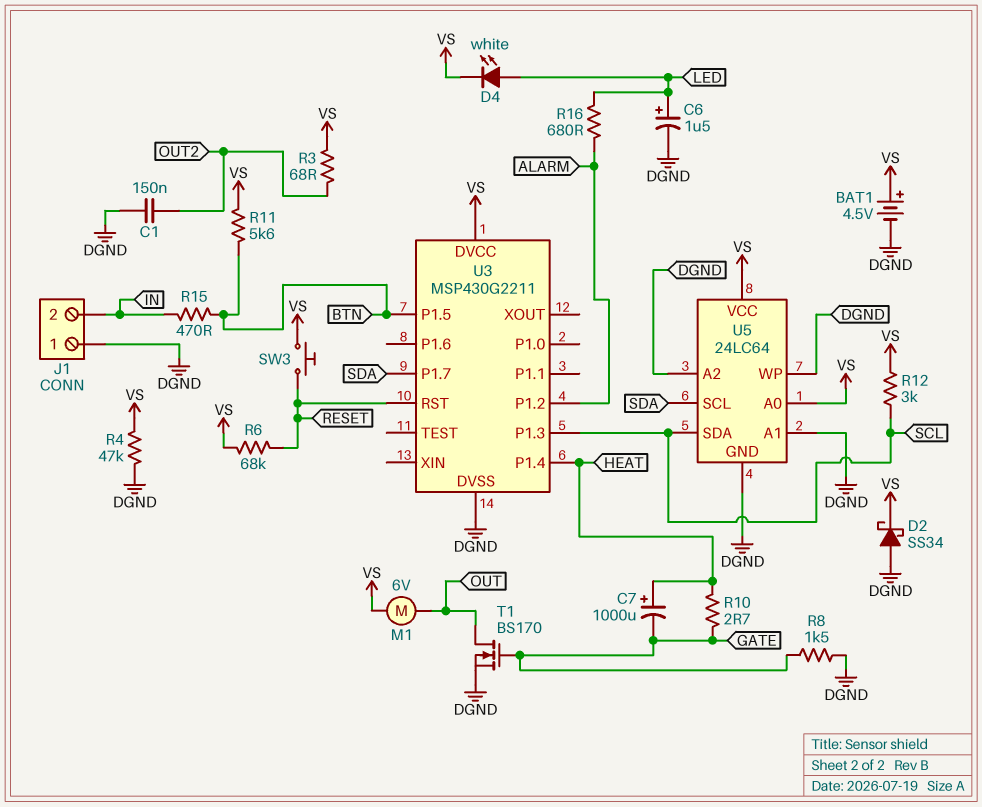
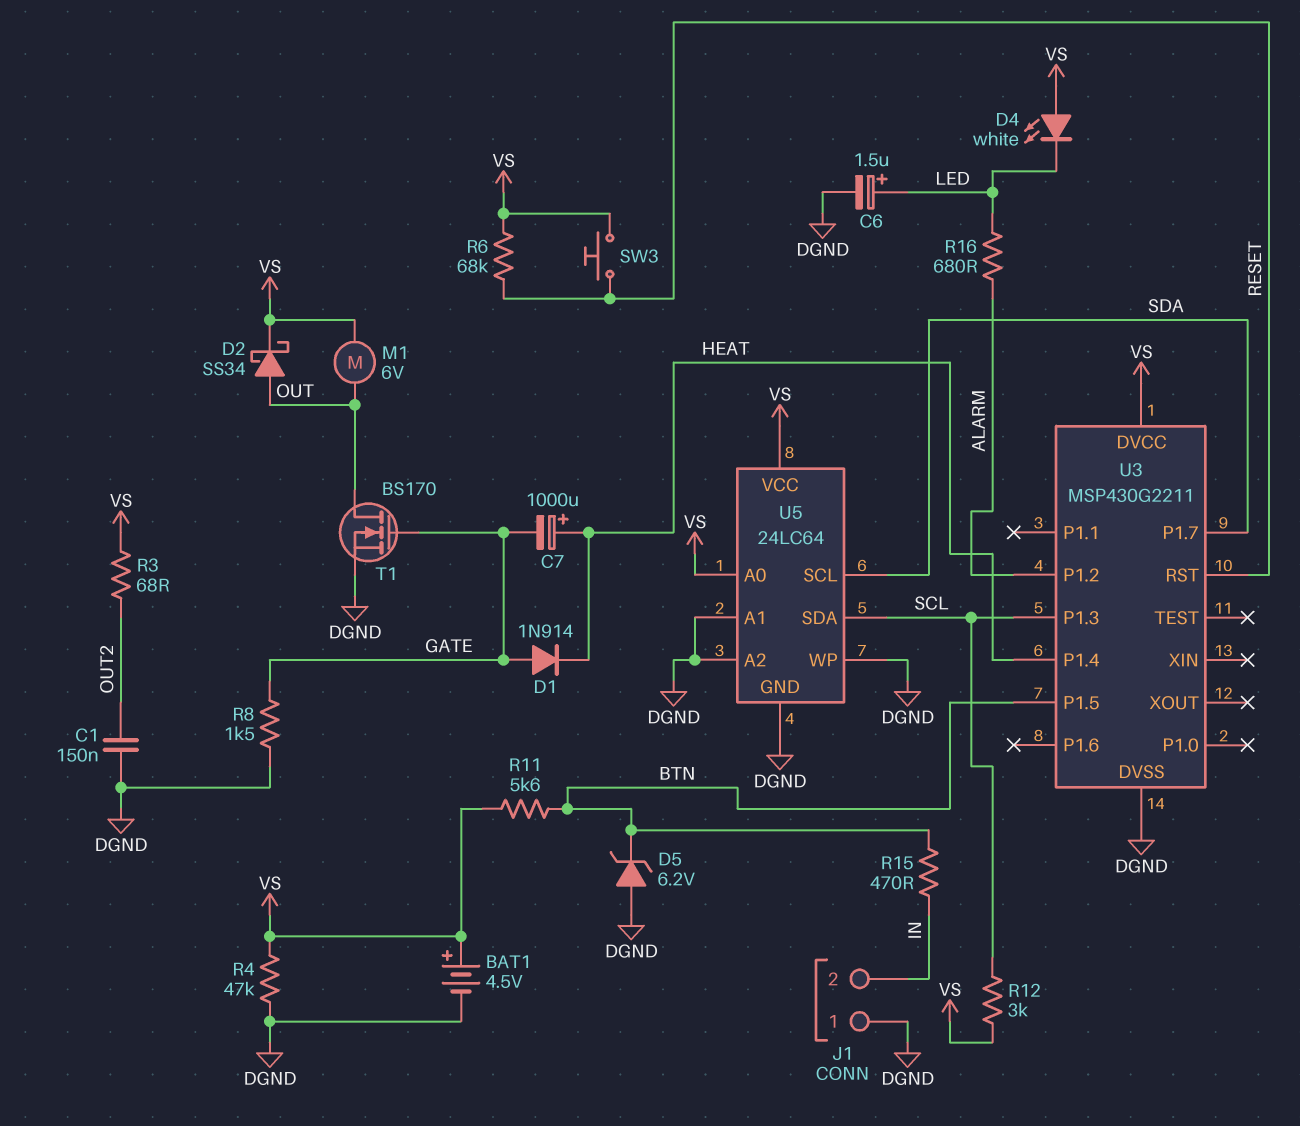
D1: none -> diode 1N914 (A GATE, K HEAT)
D2: schottky SS34 (A DGND, K VS) -> schottky SS34 (A OUT, K VS)
D4: LED white (A LED, K VS) -> LED white (A VS, K LED)
D5: none -> zener 6.2V (A DGND, K BTN)
R10: 2.7 (GATE, HEAT) -> none

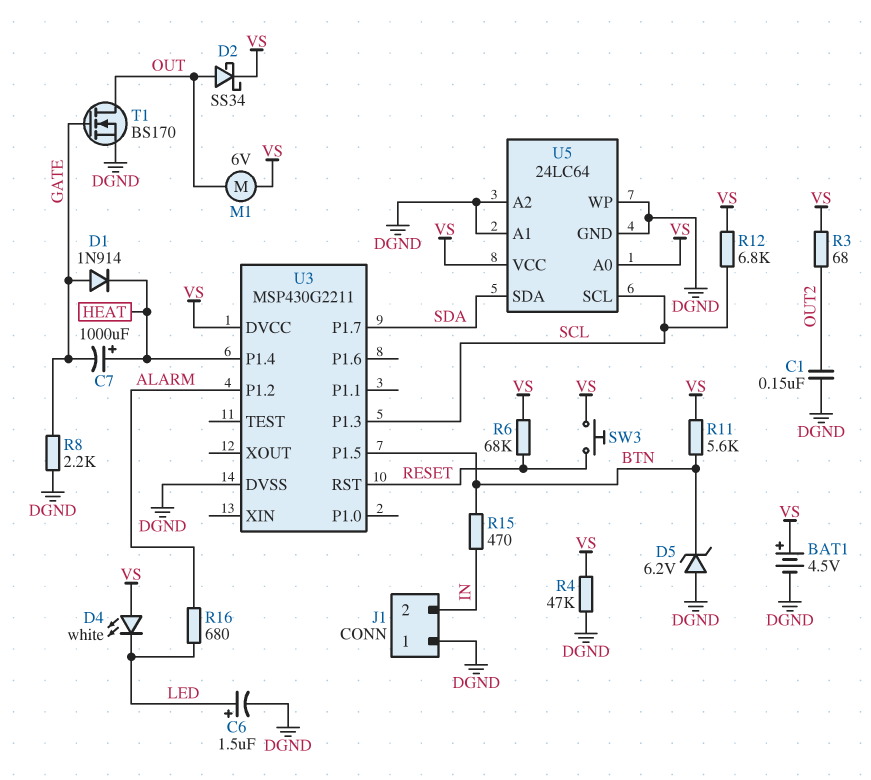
R8: 1.5k (DGND, GATE) -> 2.2k (DGND, GATE)
R12: 3k (SCL, VS) -> 6.8k (SCL, VS)
U5 pin SCL: SDA -> SCL
U5 pin SDA: SCL -> SDA

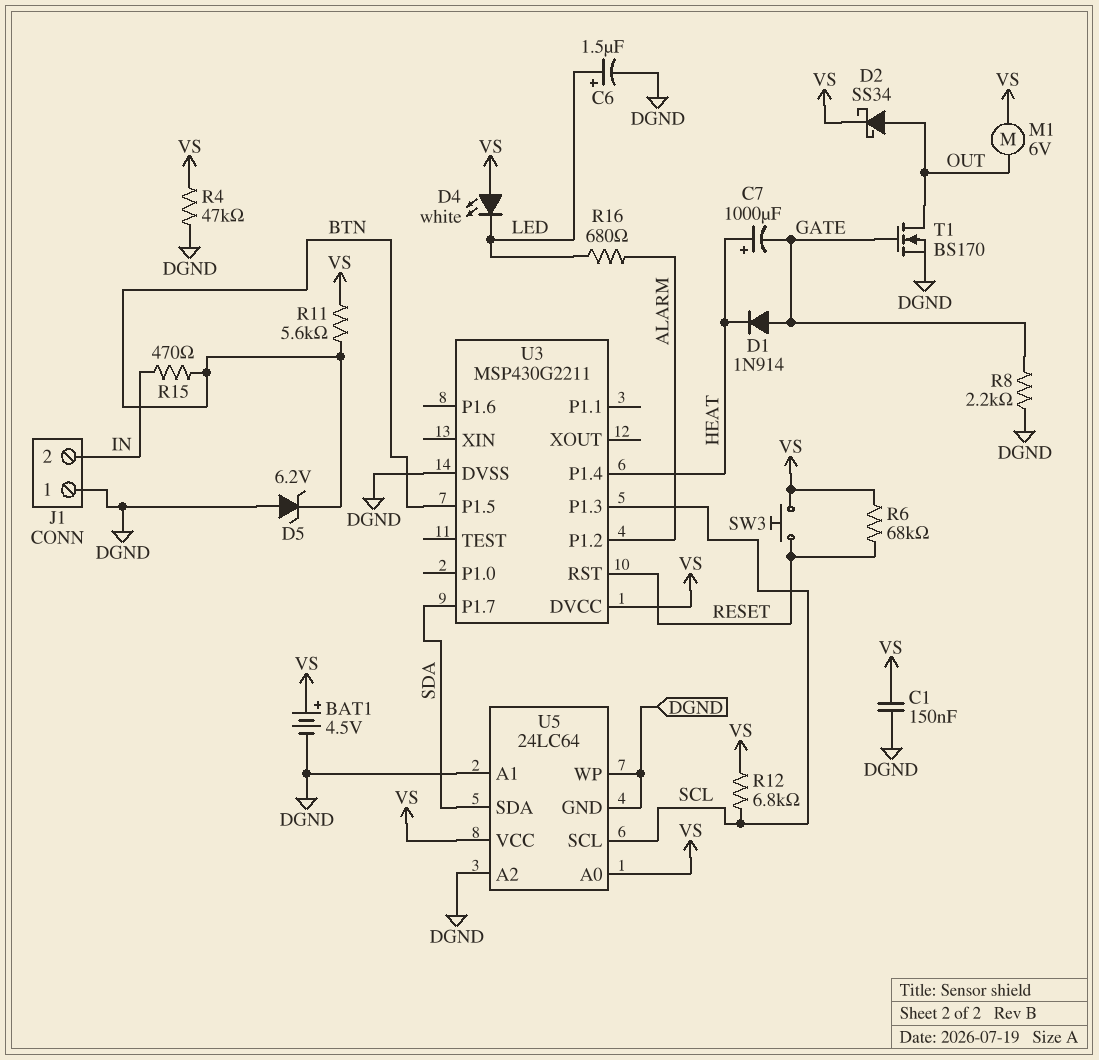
C1: 150nF (DGND, OUT2) -> 150nF (DGND, VS)
R3: 68 (OUT2, VS) -> none

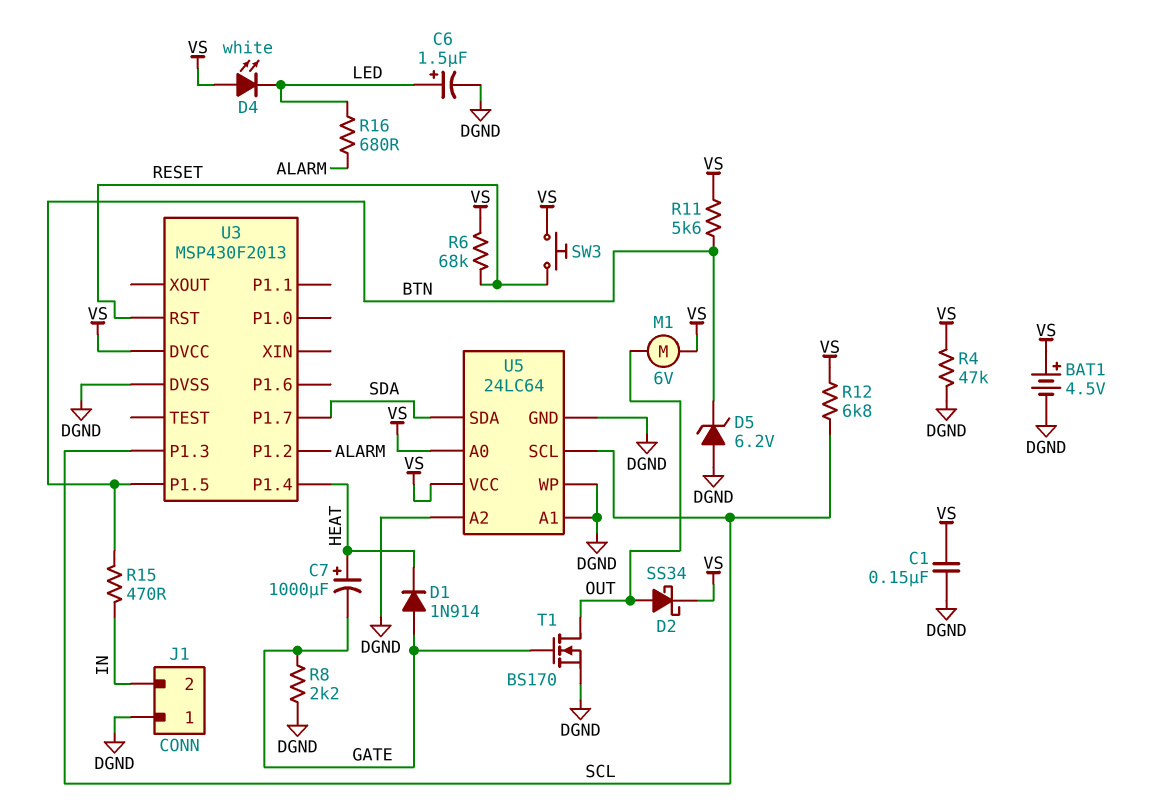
U3: MSP430G2211 -> MSP430F2013

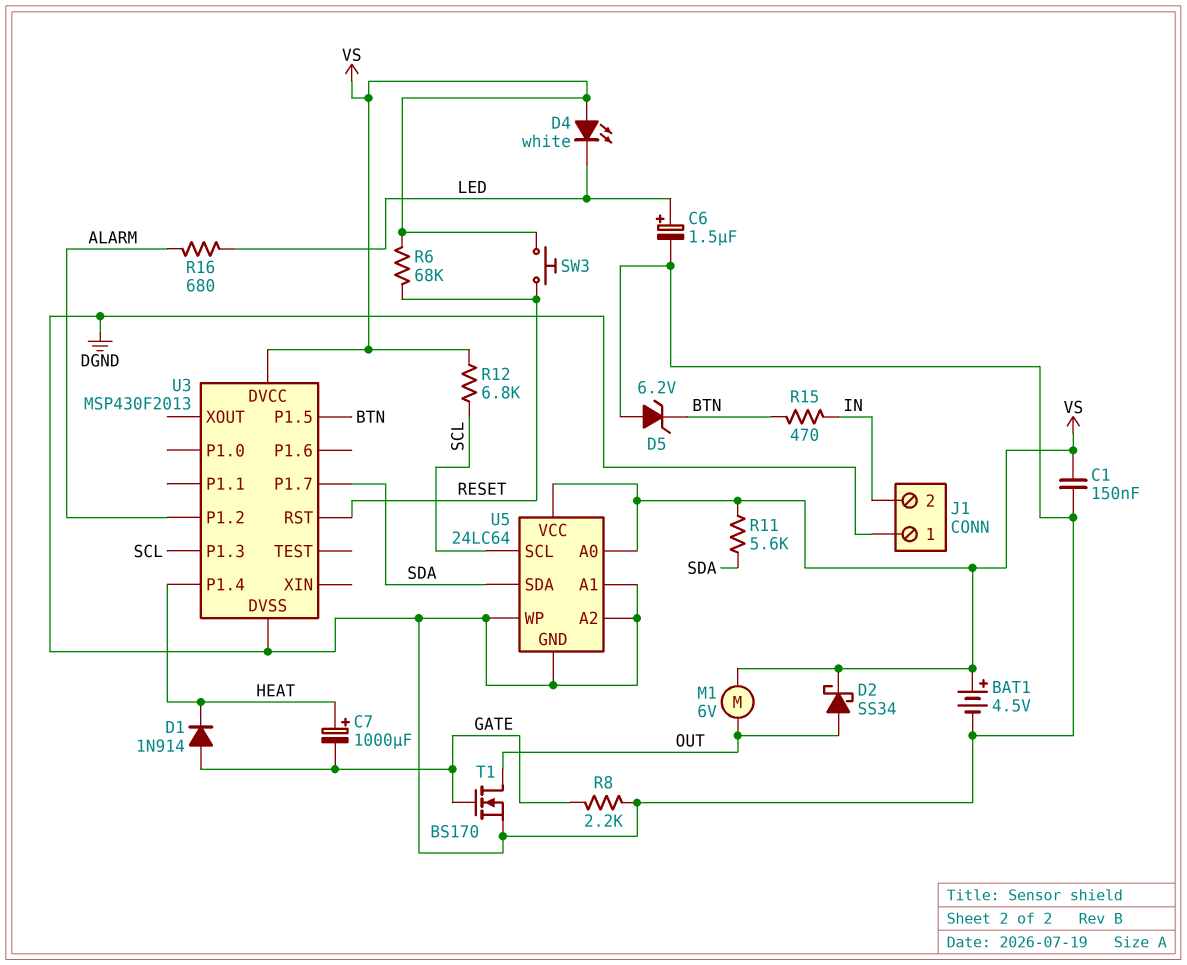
R4: 47k (DGND, VS) -> none
R11: 5.6k (BTN, VS) -> 5.6k (SDA, VS)

